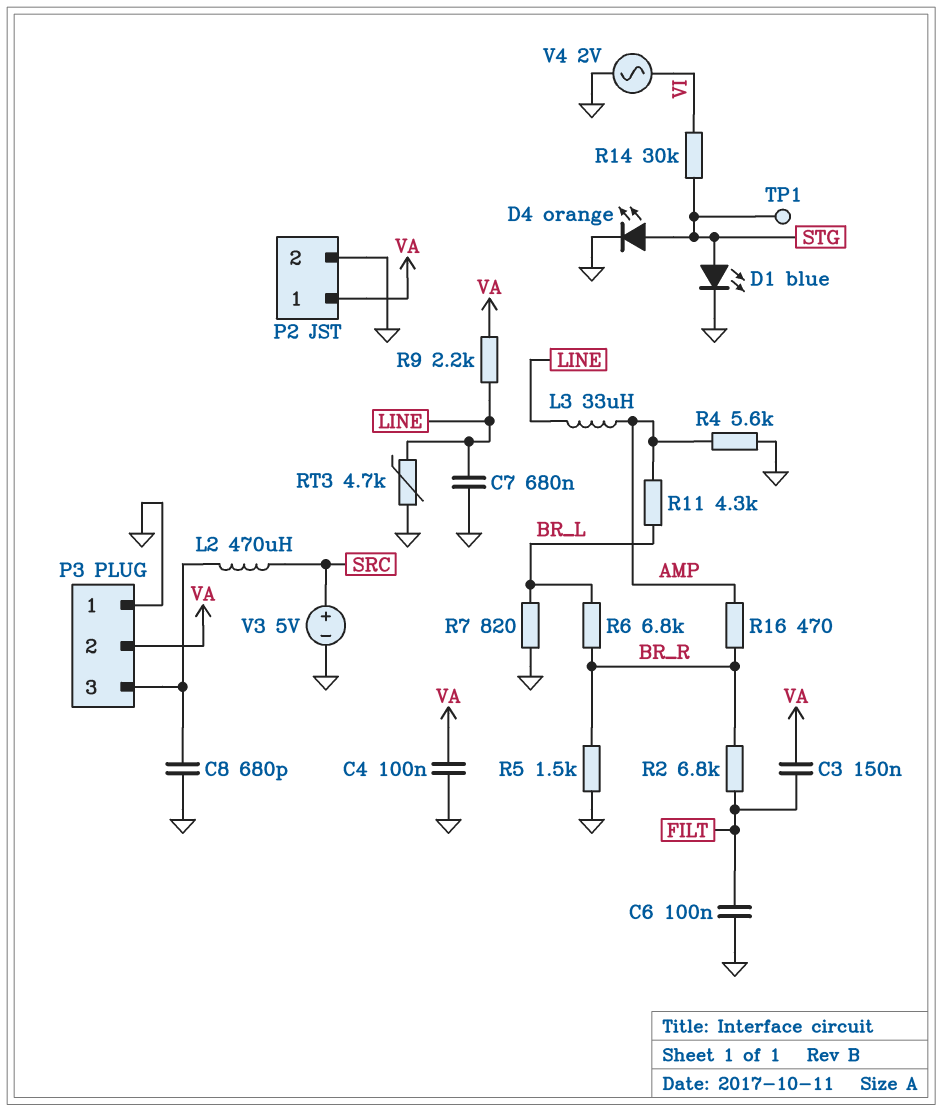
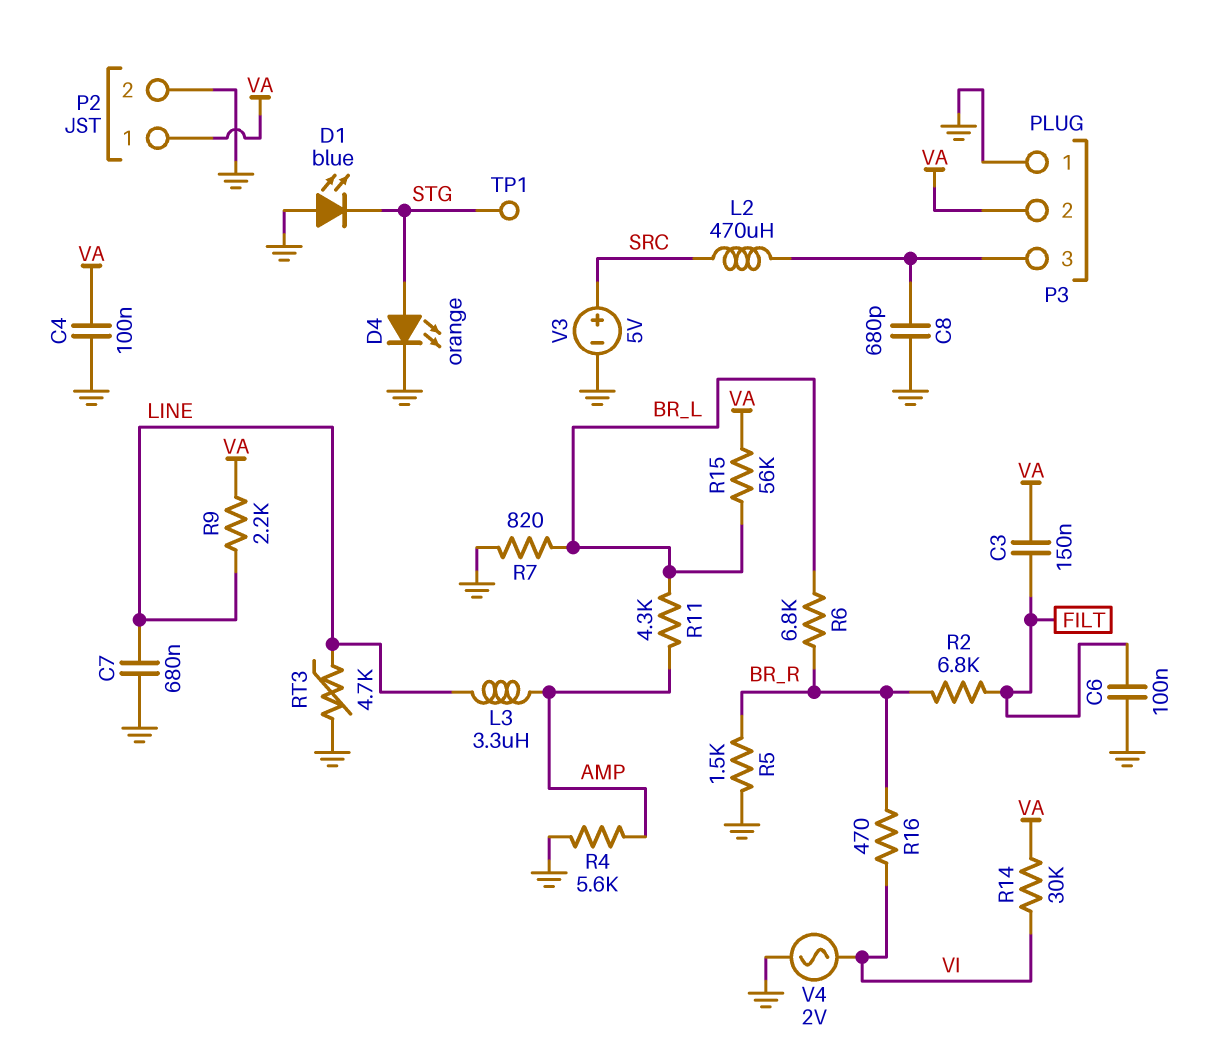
D1: LED blue (A STG, K GND) -> LED blue (A GND, K STG)
L3: 33uH (AMP, LINE) -> 3.3uH (AMP, LINE)
R14: 30k (STG, VI) -> 30k (VA, VI)
R15: none -> 56k (BR_L, VA)
R16: 470 (AMP, BR_R) -> 470 (BR_R, VI)

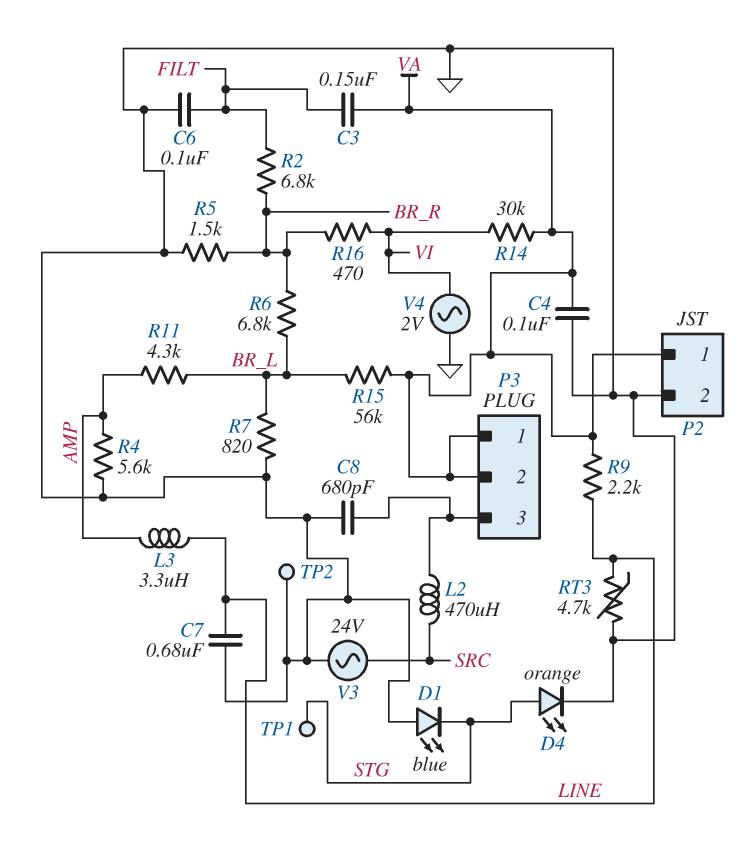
P3 pin 1: GND -> VA
TP2: none -> test point (GND)
V3: 5V (plus SRC, minus GND) -> AC 24V (GND, SRC)

